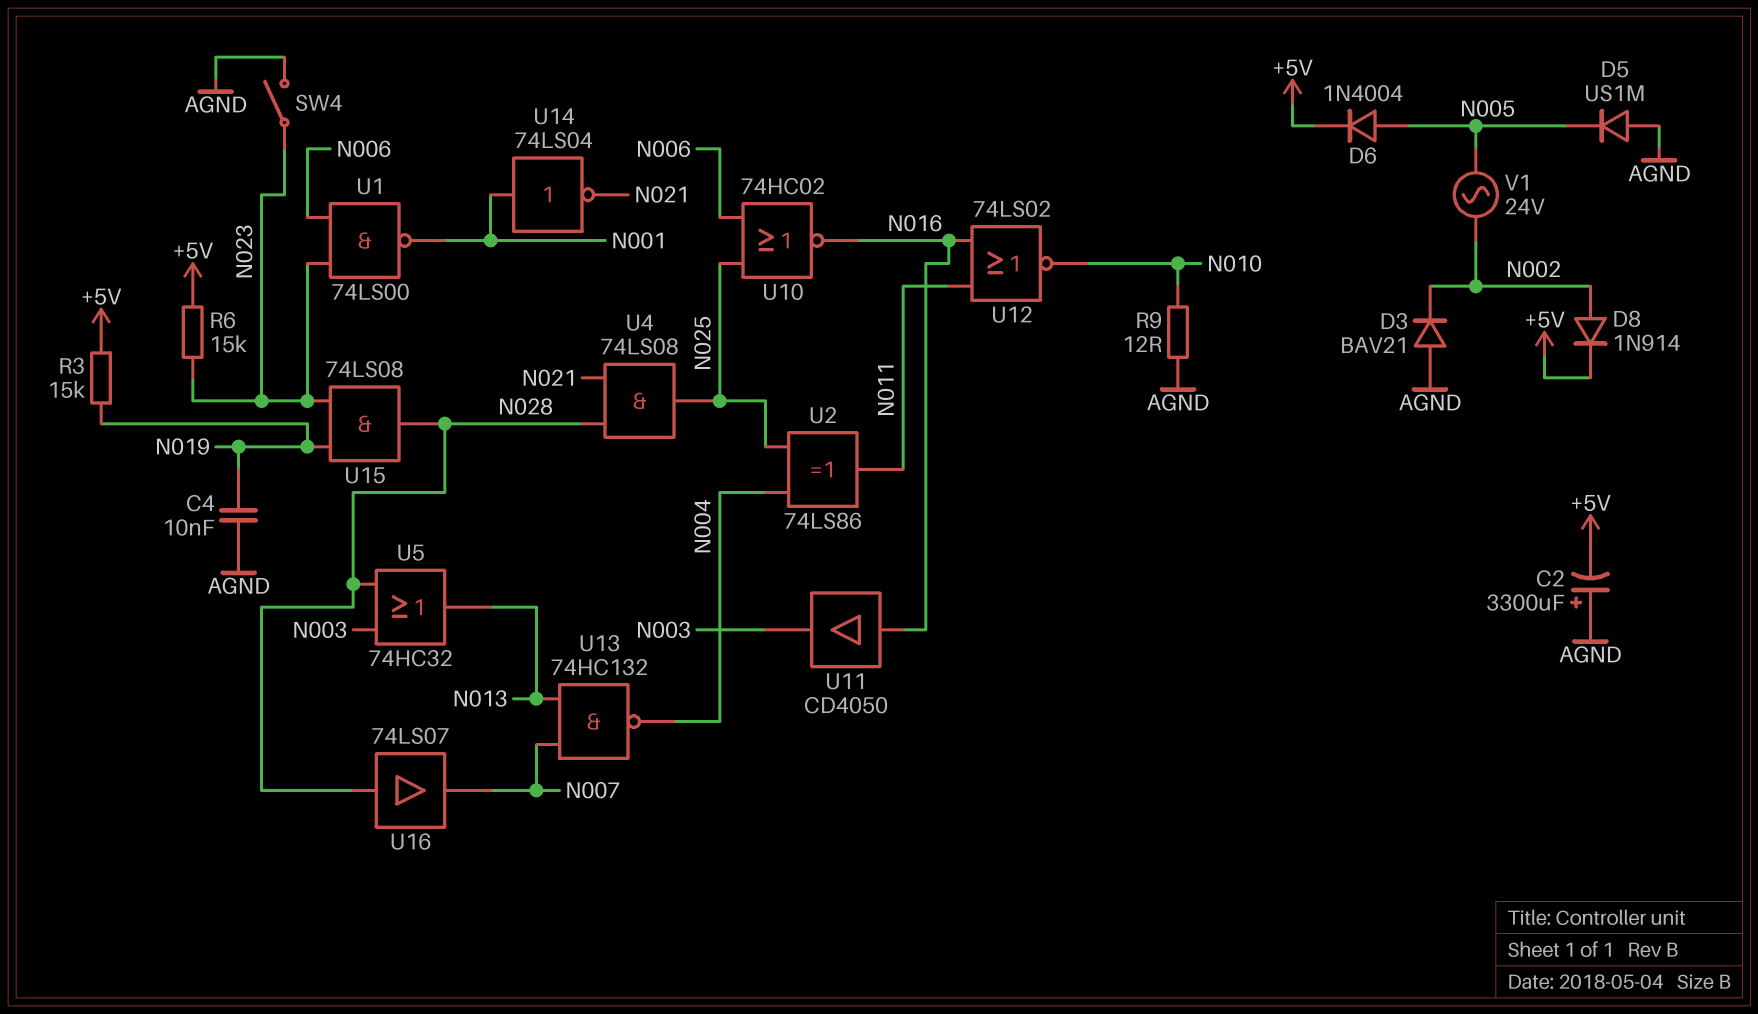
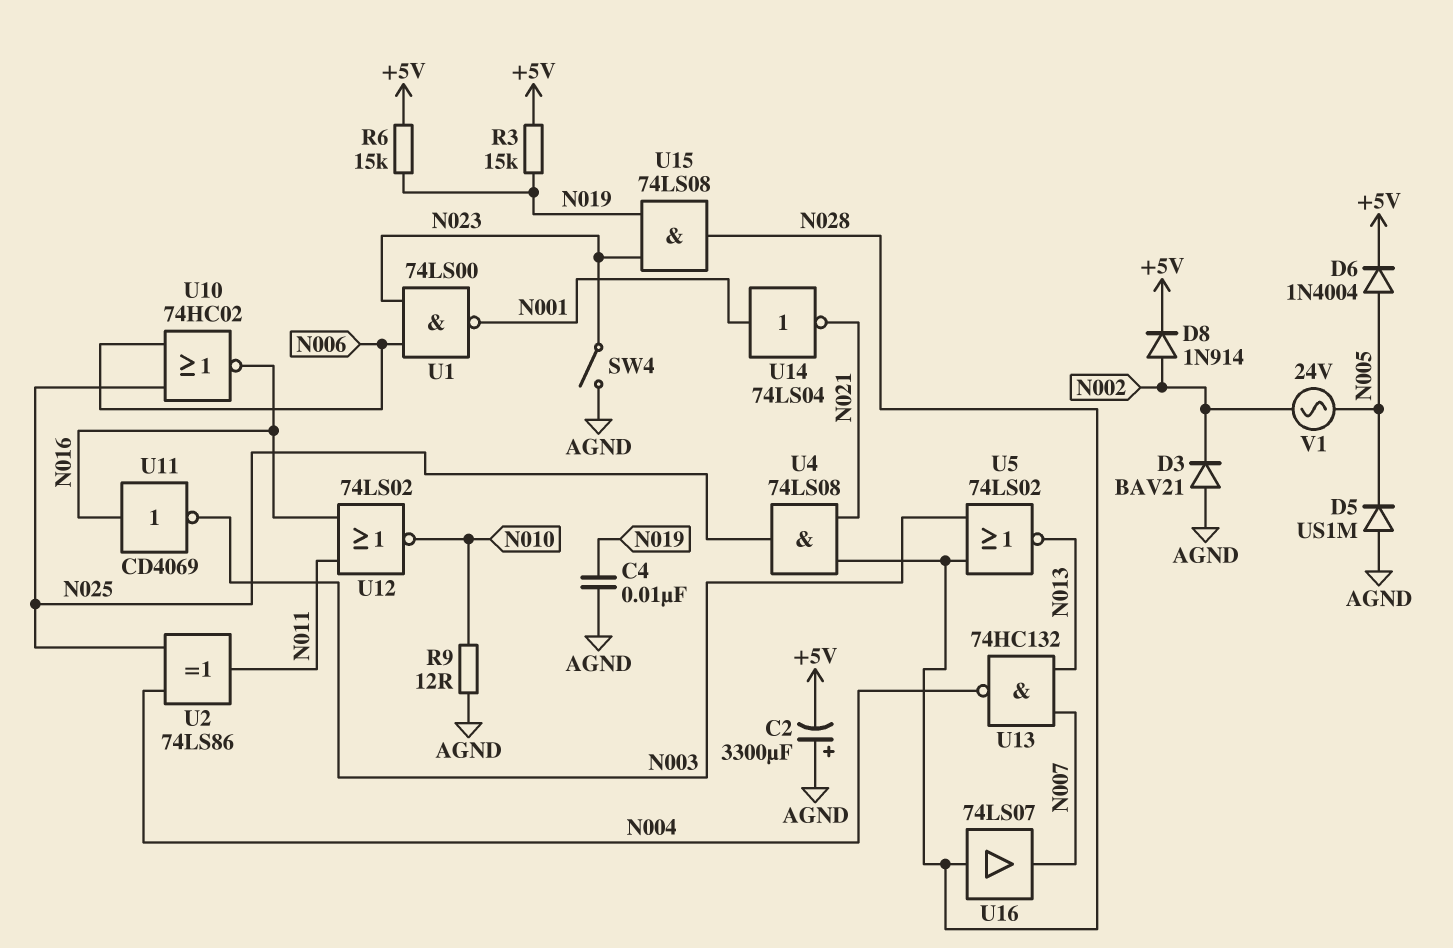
R6: 15k (+5V, N023) -> 15k (+5V, N019)
U5: OR 74HC32 (in N003, in N028, out N013) -> NOR 74LS02 (in N003, in N028, out N013)
U11: buffer CD4050 (in N016, out N003) -> NOT CD4069 (in N016, out N003)

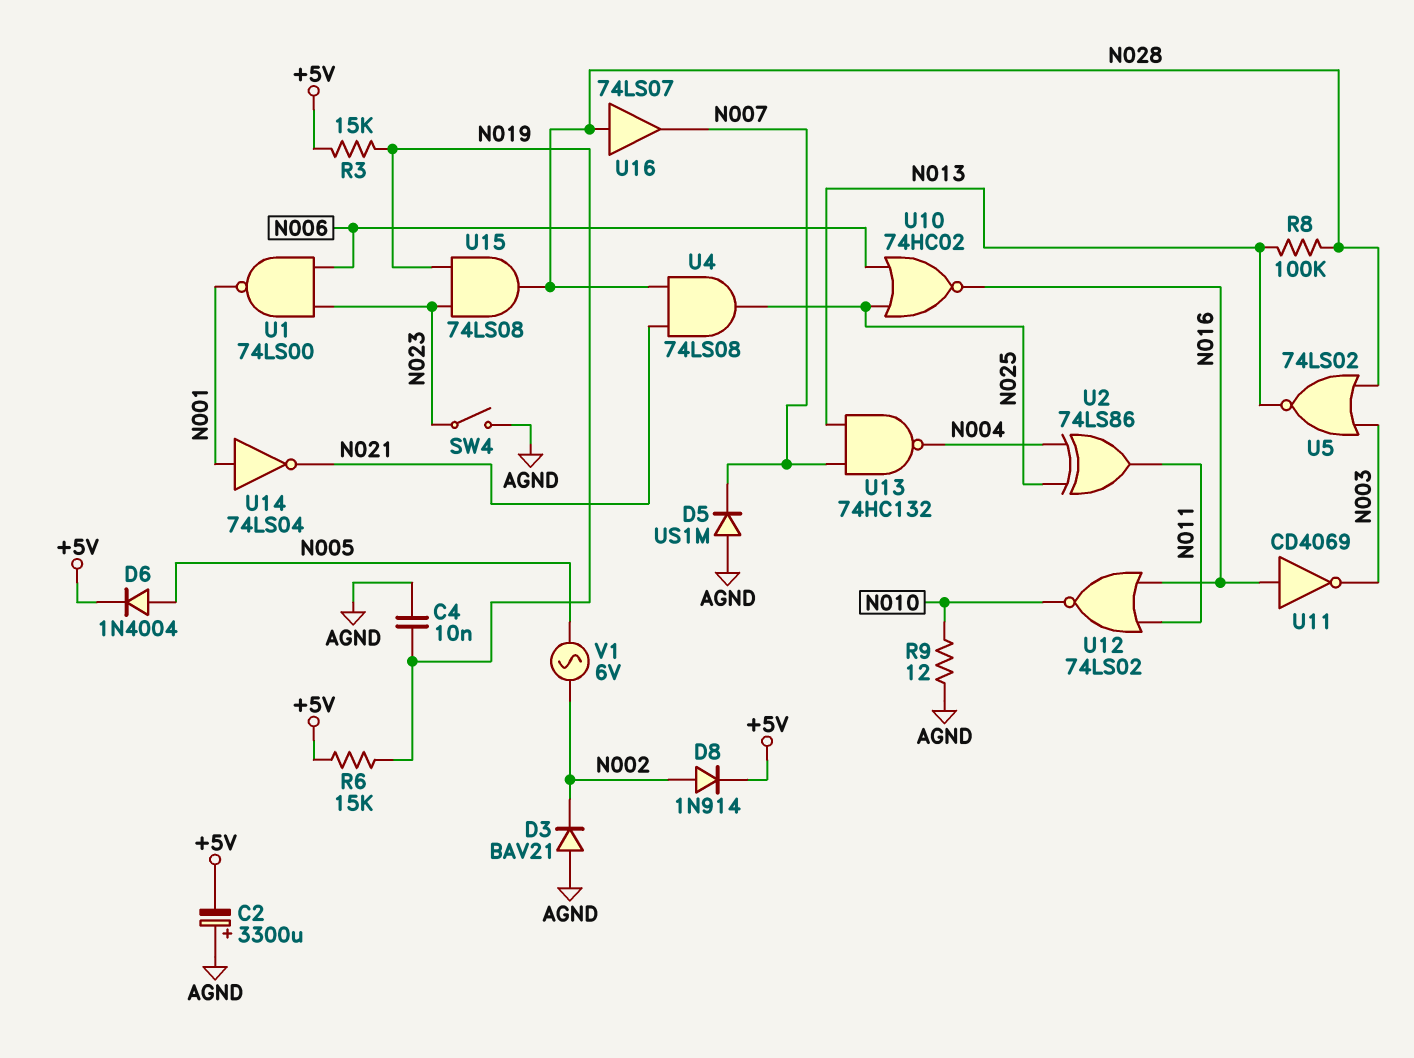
D5: diode US1M (A AGND, K N005) -> diode US1M (A AGND, K N007)
R8: none -> 100k (N013, N028)
V1: AC 24V (N002, N005) -> AC 6V (N002, N005)

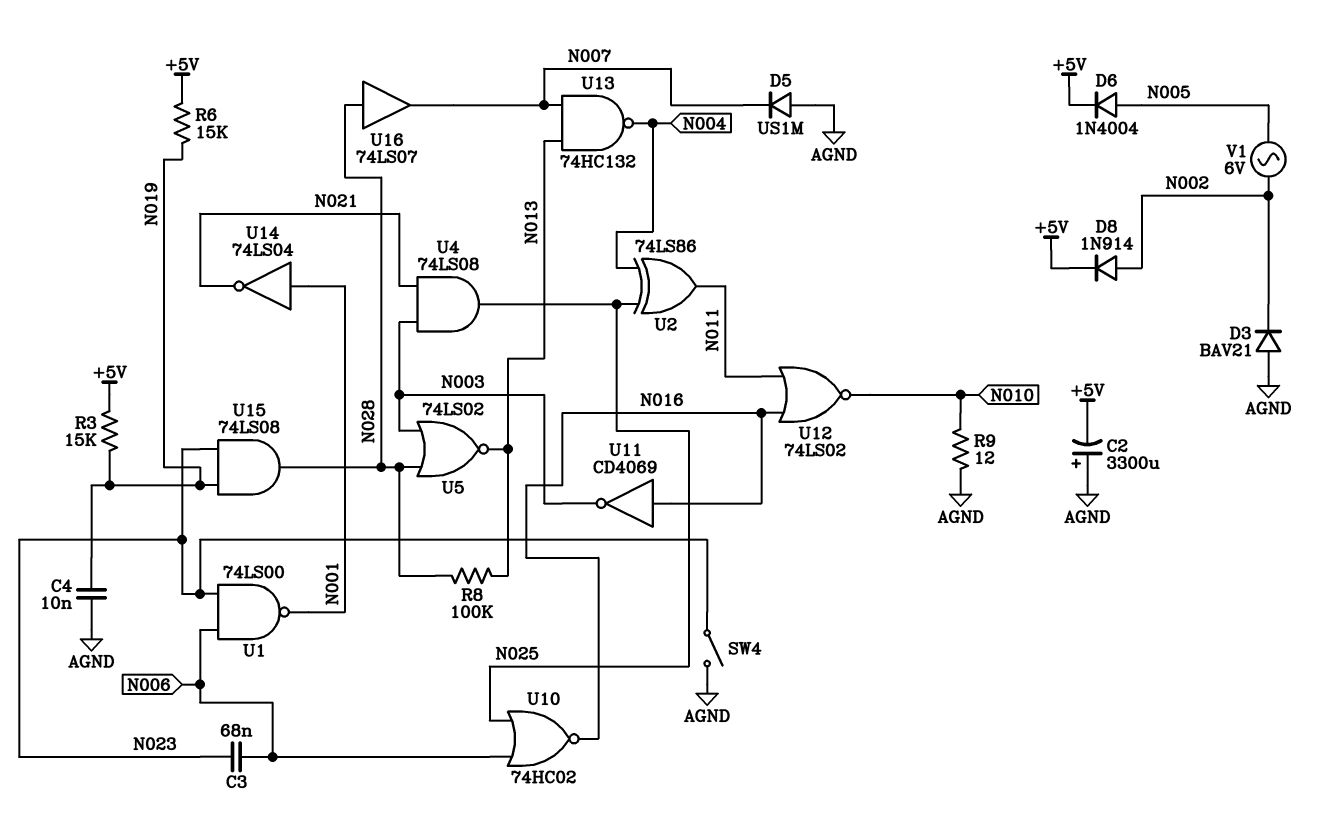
C3: none -> 68nF (N006, N023)
U4: AND 74LS08 (in N021, in N028, out N025) -> AND 74LS08 (in N003, in N021, out N025)

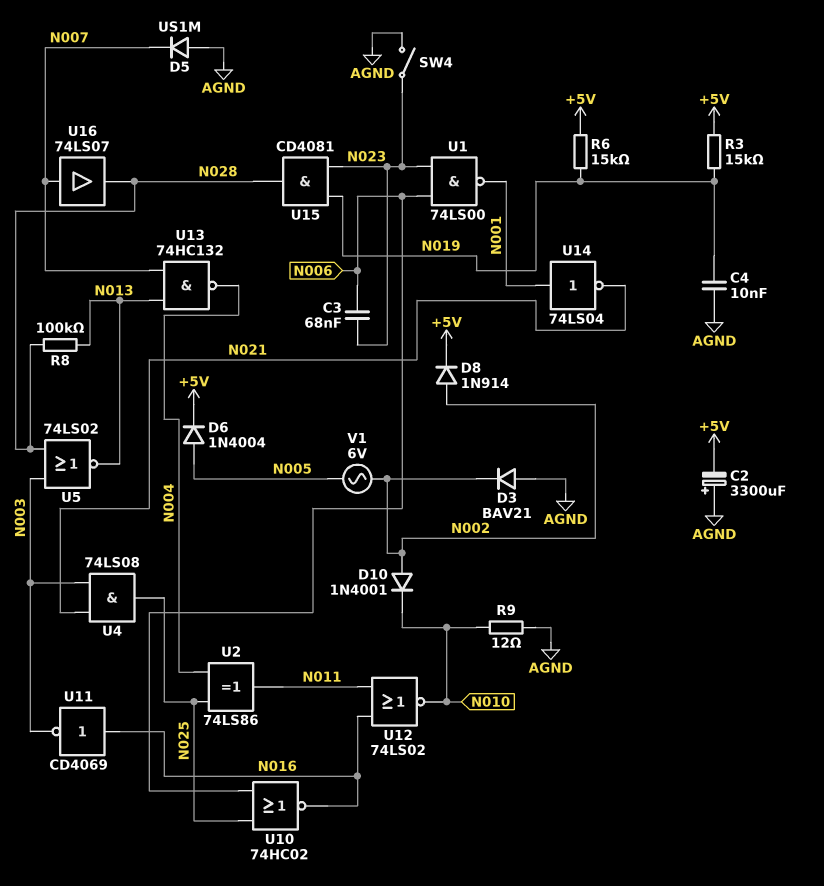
D10: none -> diode 1N4001 (A N002, K N010)
U15: AND 74LS08 (in N019, in N023, out N028) -> AND CD4081 (in N019, in N023, out N028)
U16: buffer 74LS07 (in N028, out N007) -> buffer 74LS07 (in N007, out N028)

